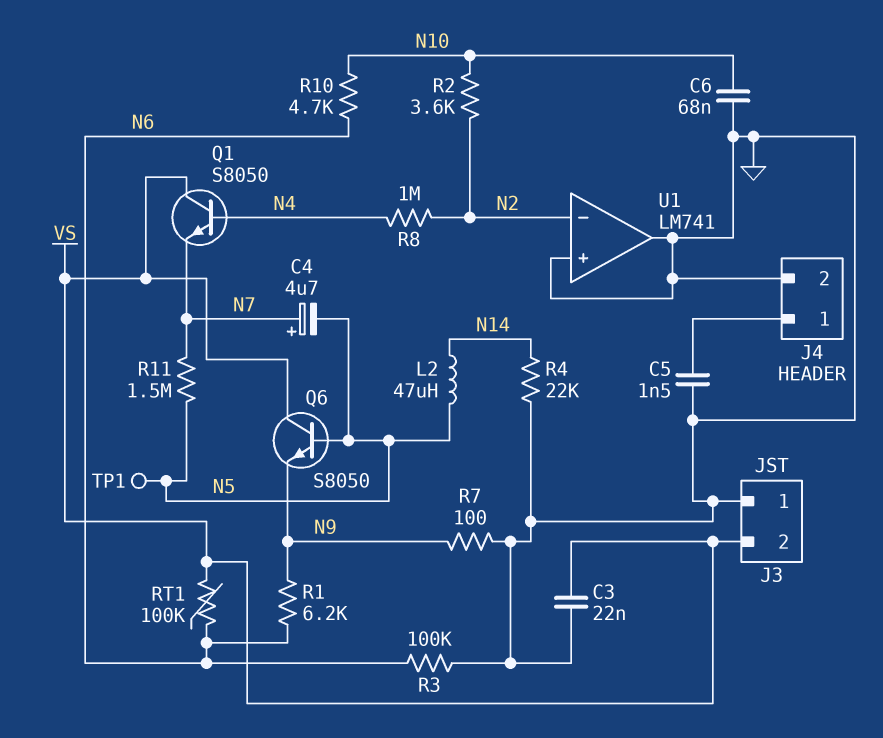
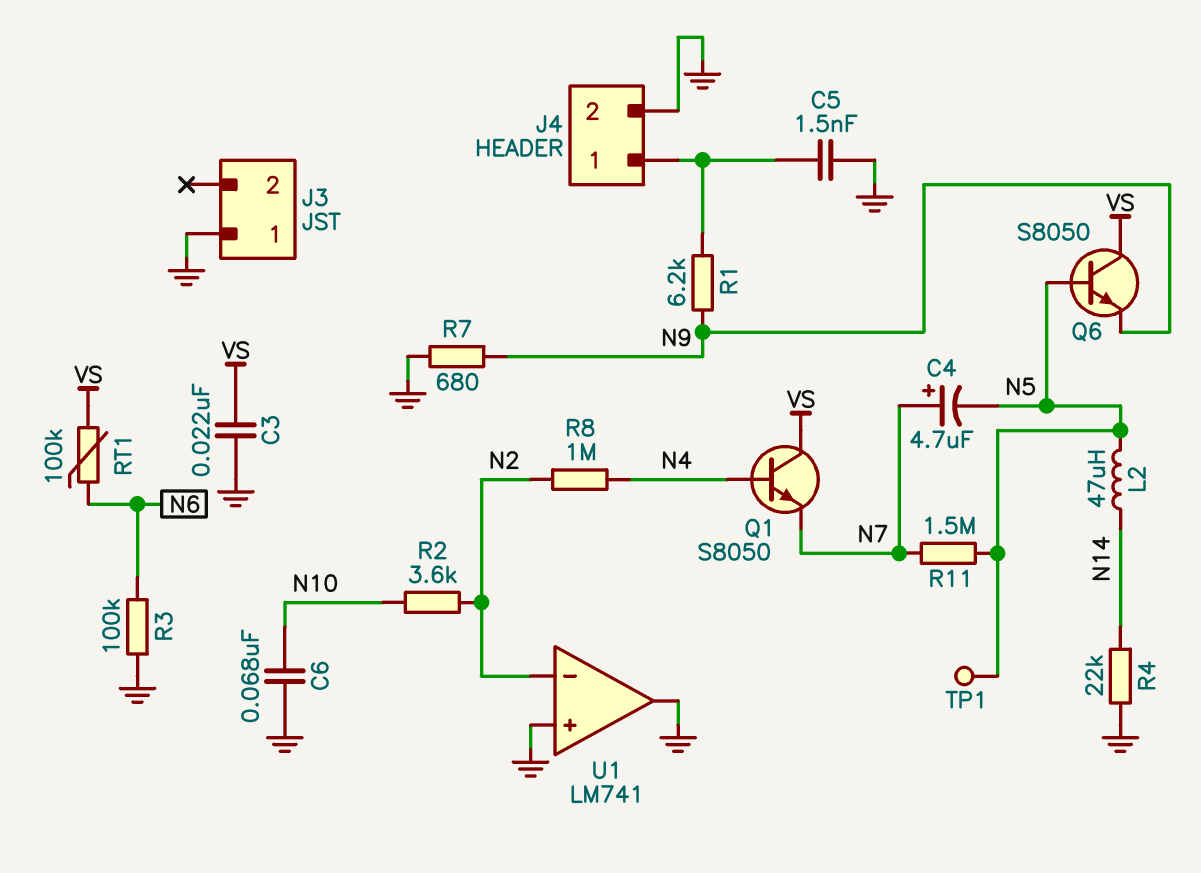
J3 pin 2: VS -> none
R1: 6.2k (N6, N9) -> 6.2k (J4/1, N9)
R7: 100 (GND, N9) -> 680 (GND, N9)
R10: 4.7k (N6, N10) -> none

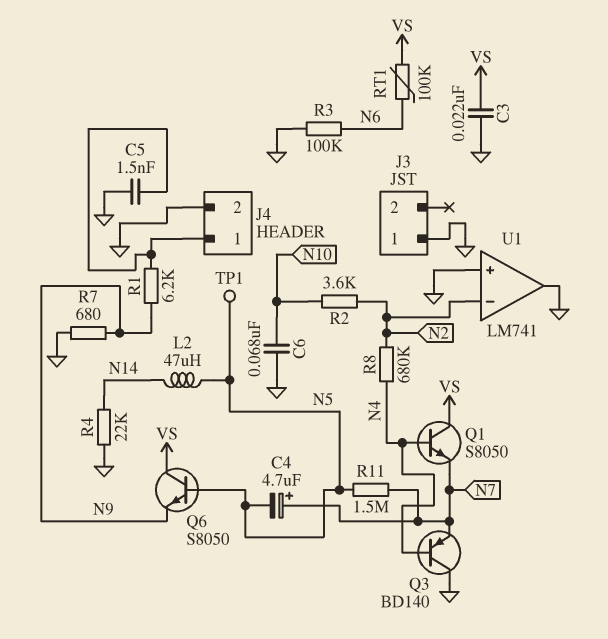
Q3: none -> PNP BD140 (B N4, C GND, E N7)
R8: 1M (N2, N4) -> 680k (N2, N4)

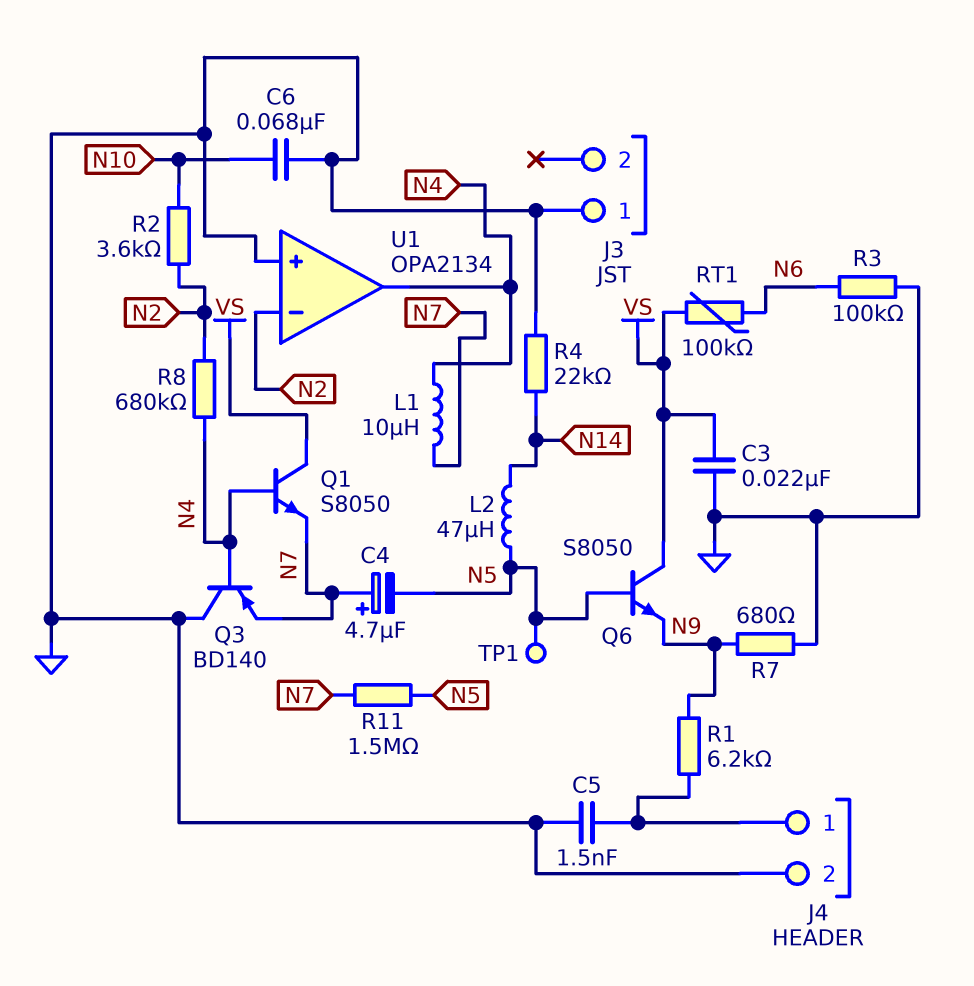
L1: none -> 10uH (N4, N7)
U1: LM741 -> OPA2134
U1 pin out: GND -> N4

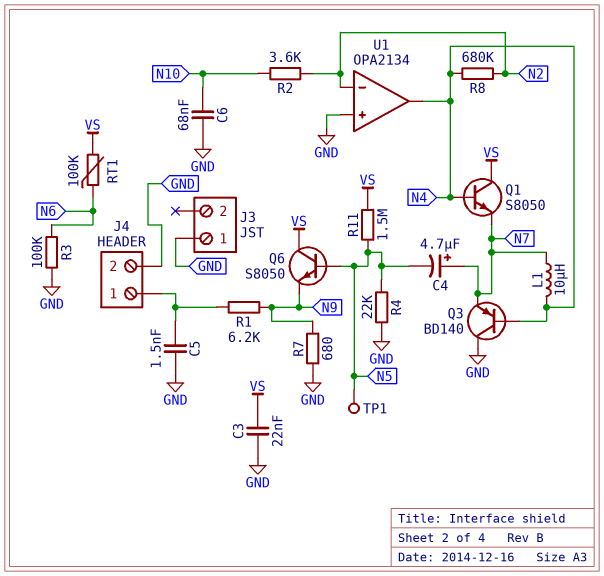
L2: 47uH (N5, N14) -> none
R4: 22k (GND, N14) -> 22k (GND, N5)
R11: 1.5M (N5, N7) -> 1.5M (N5, VS)

